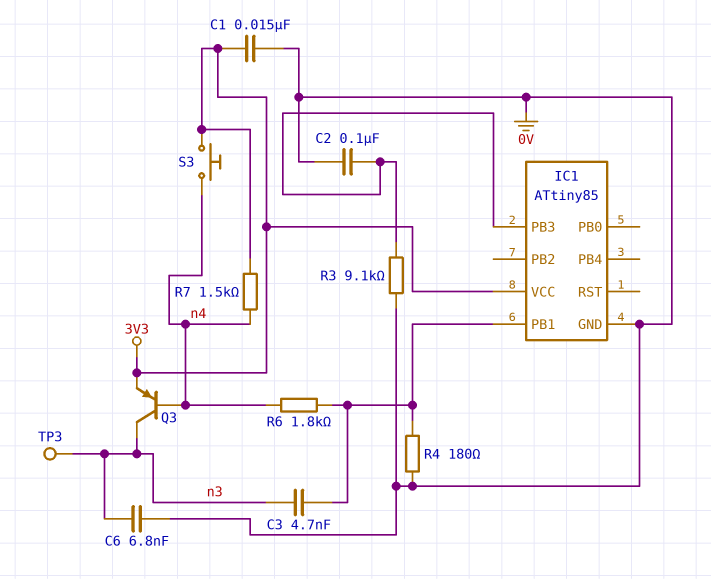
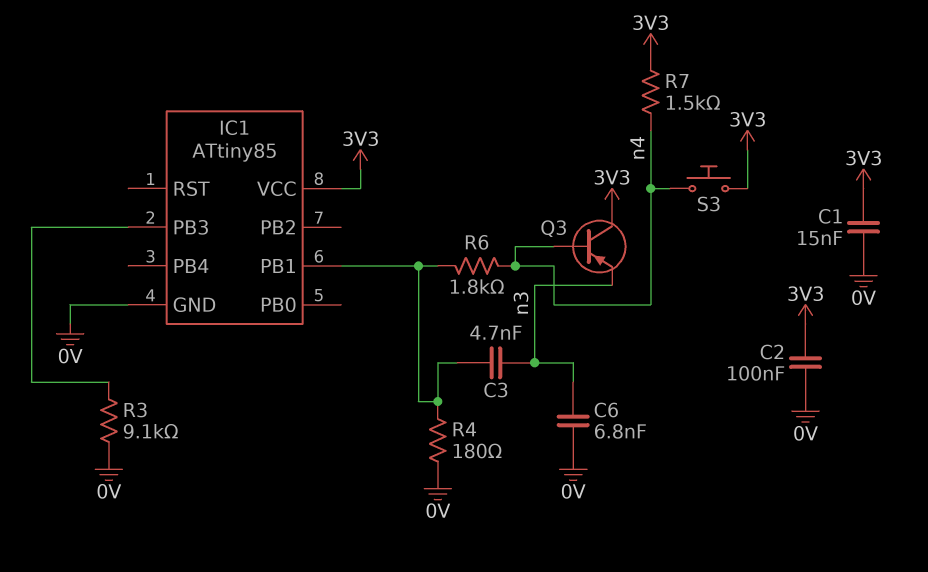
C2: 100nF (0V, IC1/PB3) -> 100nF (0V, 3V3)
Q3: PNP (B n4, C n3, E 3V3) -> PNP (B n4, C 3V3, E n3)
TP3: test point (n3) -> none

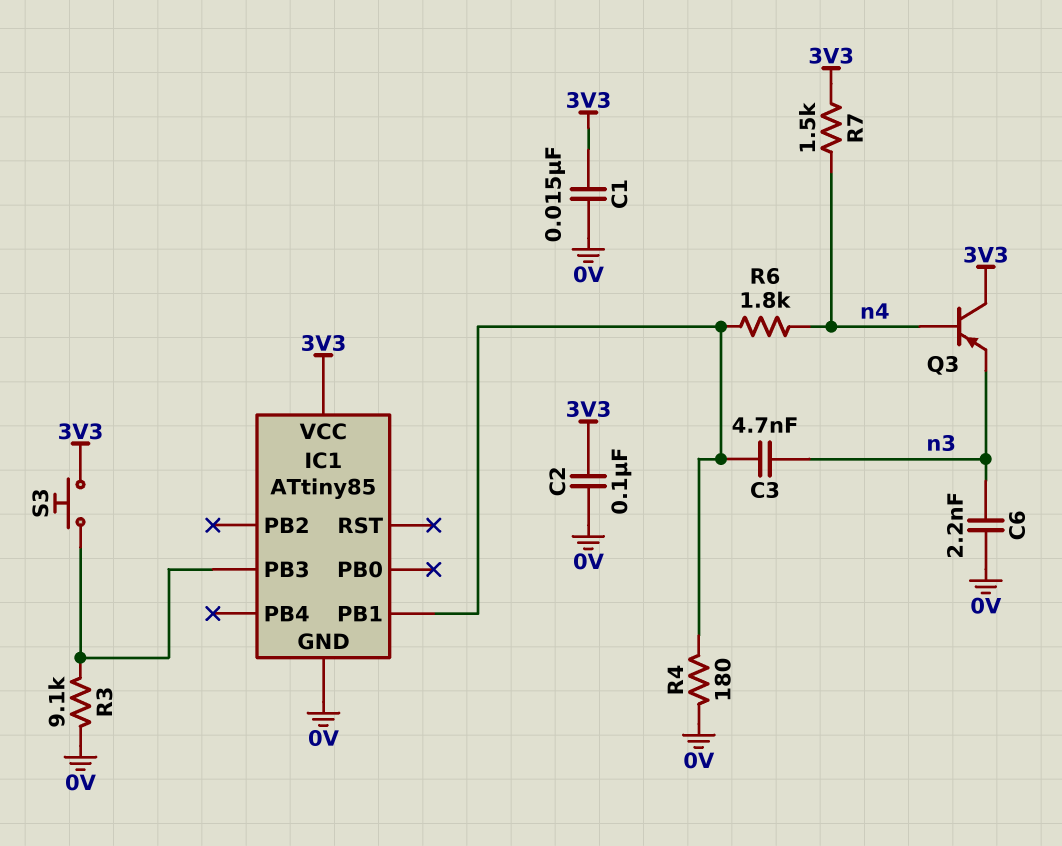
C6: 6.8nF (0V, n3) -> 2.2nF (0V, n3)
S3: button (3V3, n4) -> button (3V3, IC1/PB3)

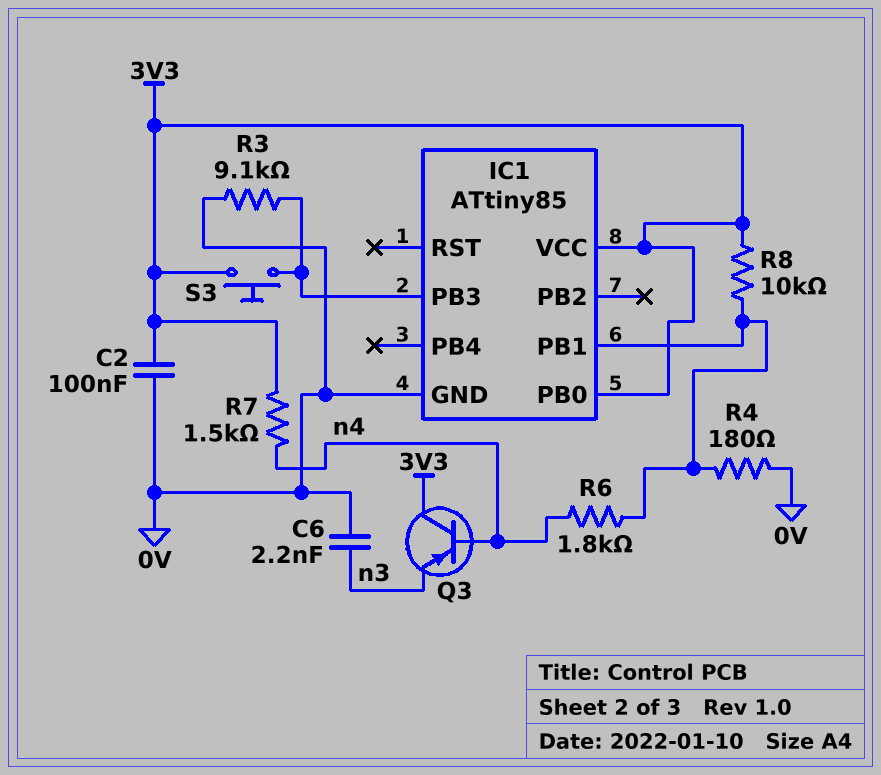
C1: 15nF (0V, 3V3) -> none
C3: 4.7nF (IC1/PB1, n3) -> none
IC1 pin PB0: none -> 3V3
R8: none -> 10k (3V3, IC1/PB1)

